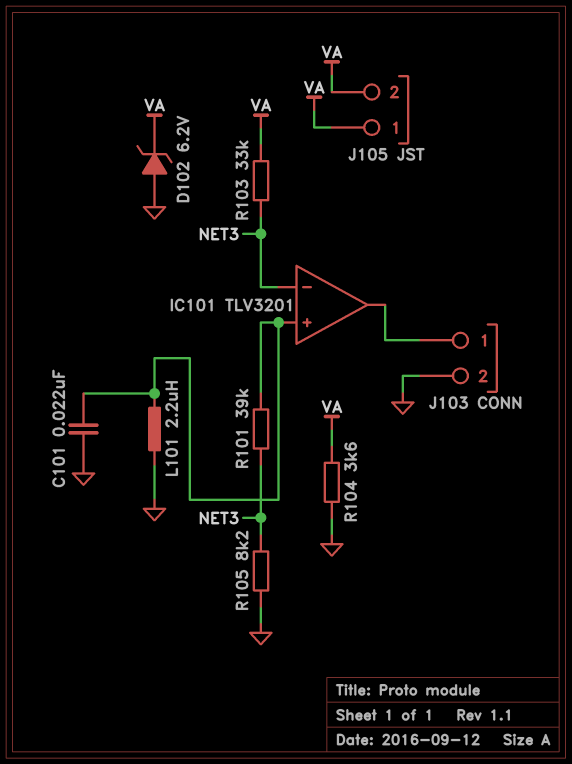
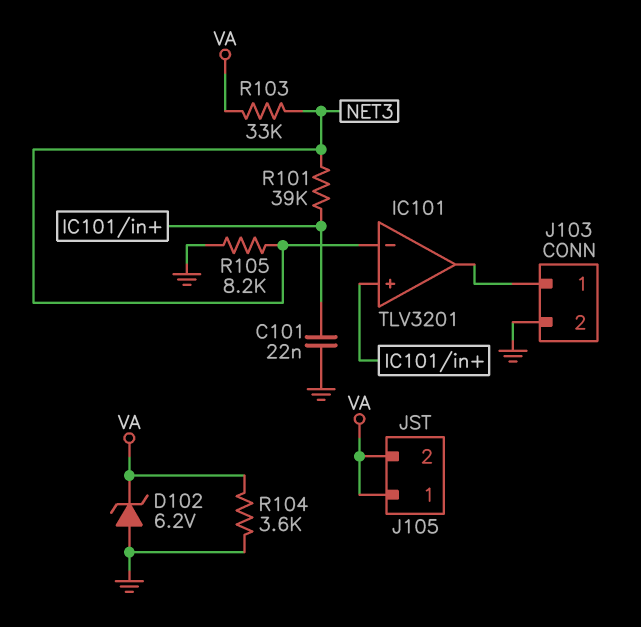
L101: 2.2uH (GND, IC101/in+) -> none

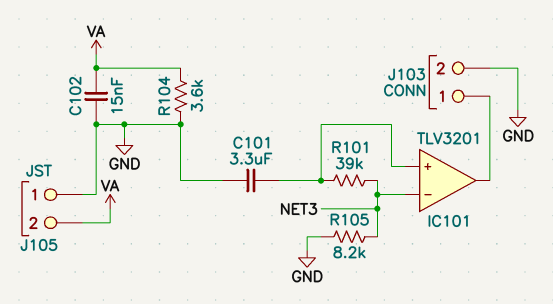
C101: 22nF (GND, IC101/in+) -> 3.3uF (GND, IC101/in+)
C102: none -> 15nF (GND, VA)
D102: zener 6.2V (A GND, K VA) -> none
J105 pin 1: VA -> GND
R103: 33k (NET3, VA) -> none

